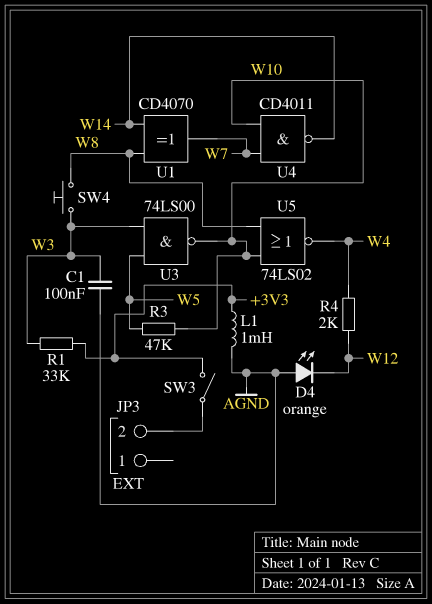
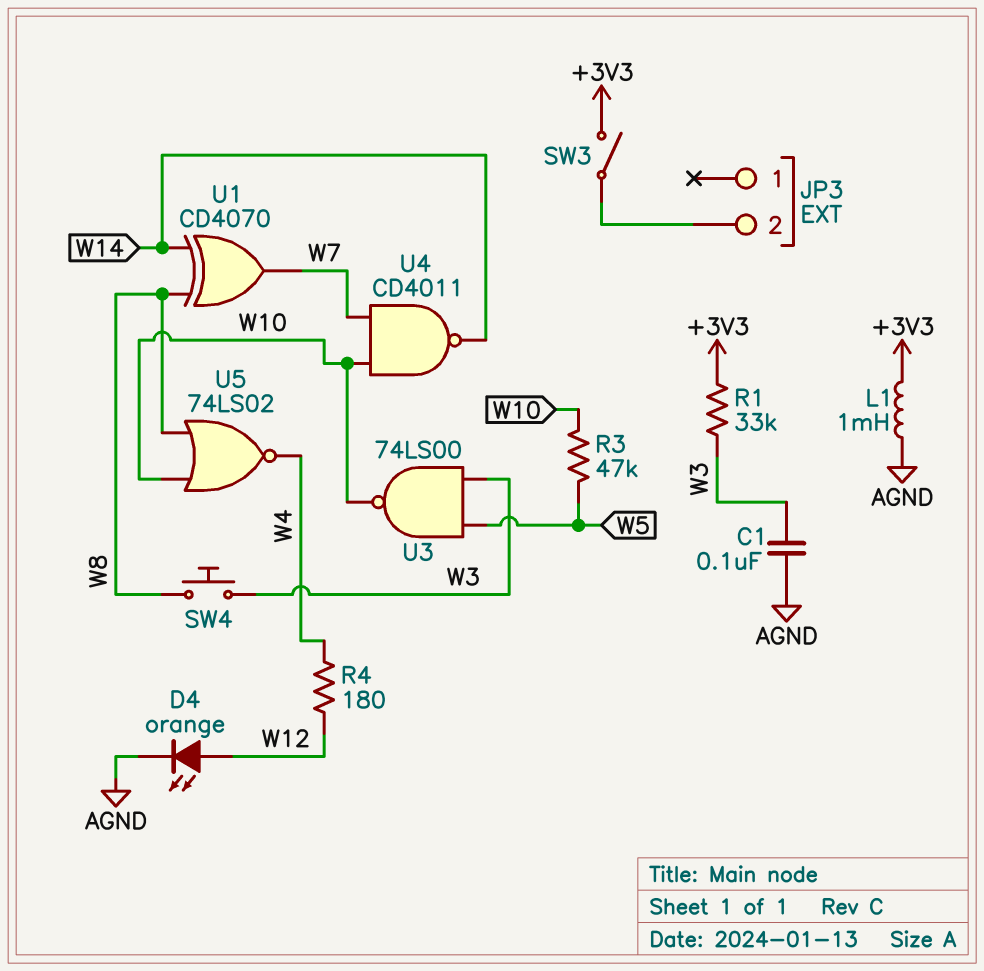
D4: LED orange (A AGND, K W12) -> LED orange (A W12, K AGND)
R4: 2k (W4, W12) -> 180 (W4, W12)

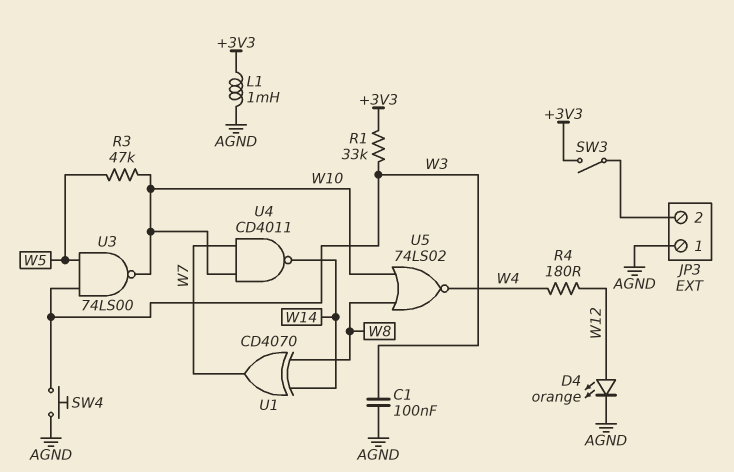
JP3 pin 1: none -> AGND
SW4: button (W3, W8) -> button (AGND, W3)

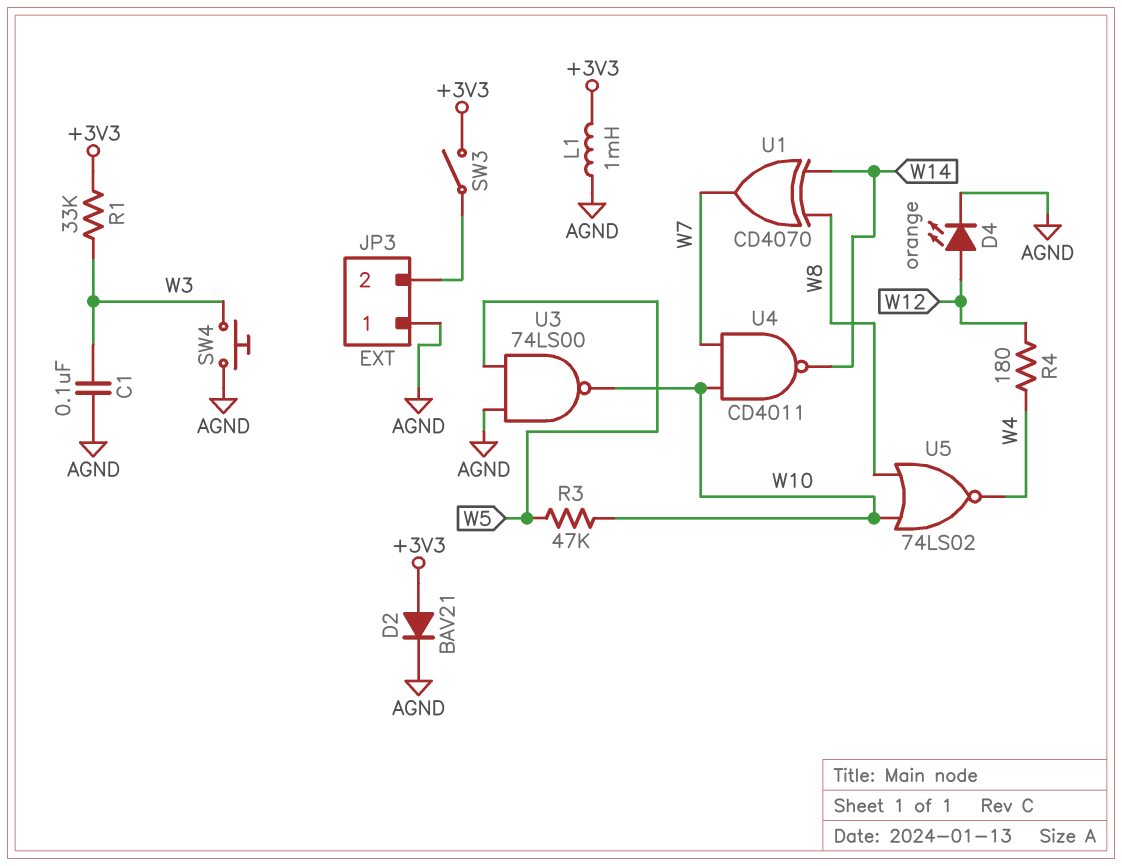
D2: none -> diode BAV21 (A +3V3, K AGND)
U3: NAND 74LS00 (in W3, in W5, out W10) -> NAND 74LS00 (in AGND, in W5, out W10)

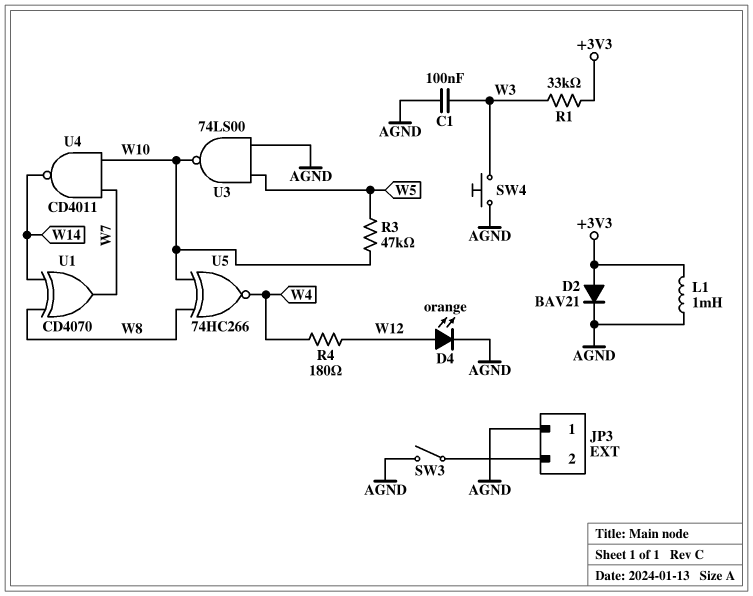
SW3: switch (+3V3, JP3/2) -> switch (AGND, JP3/2)
U5: NOR 74LS02 (in W8, in W10, out W4) -> XNOR 74HC266 (in W8, in W10, out W4)

